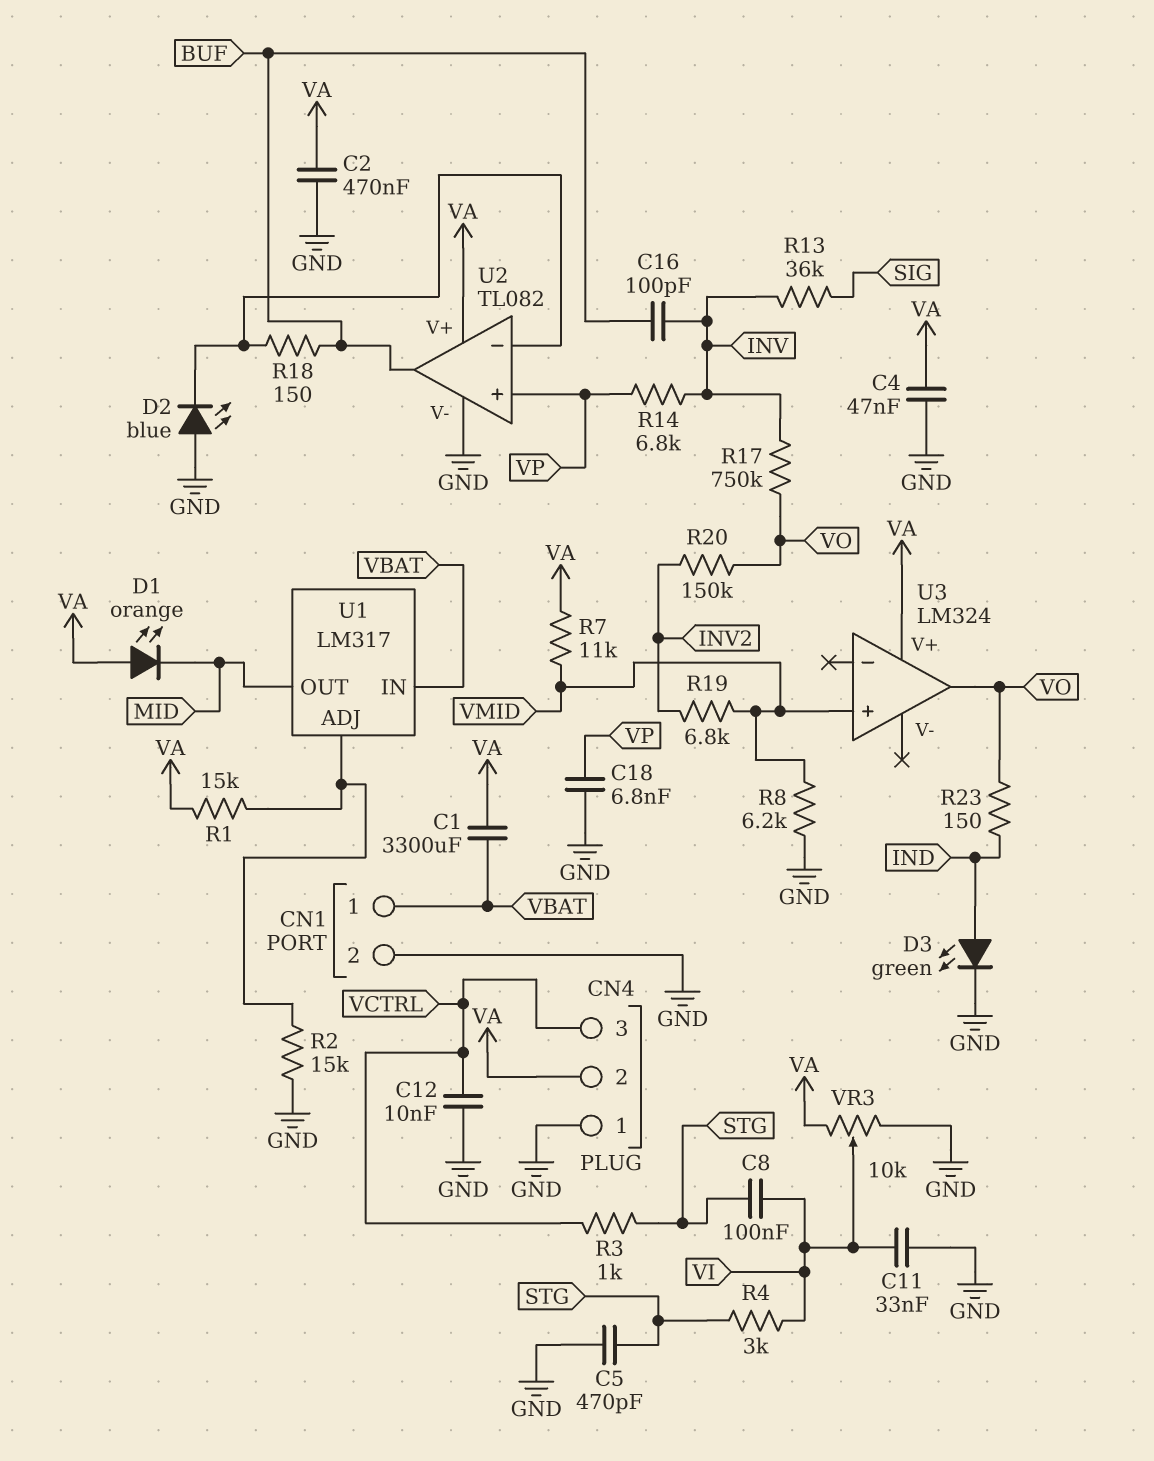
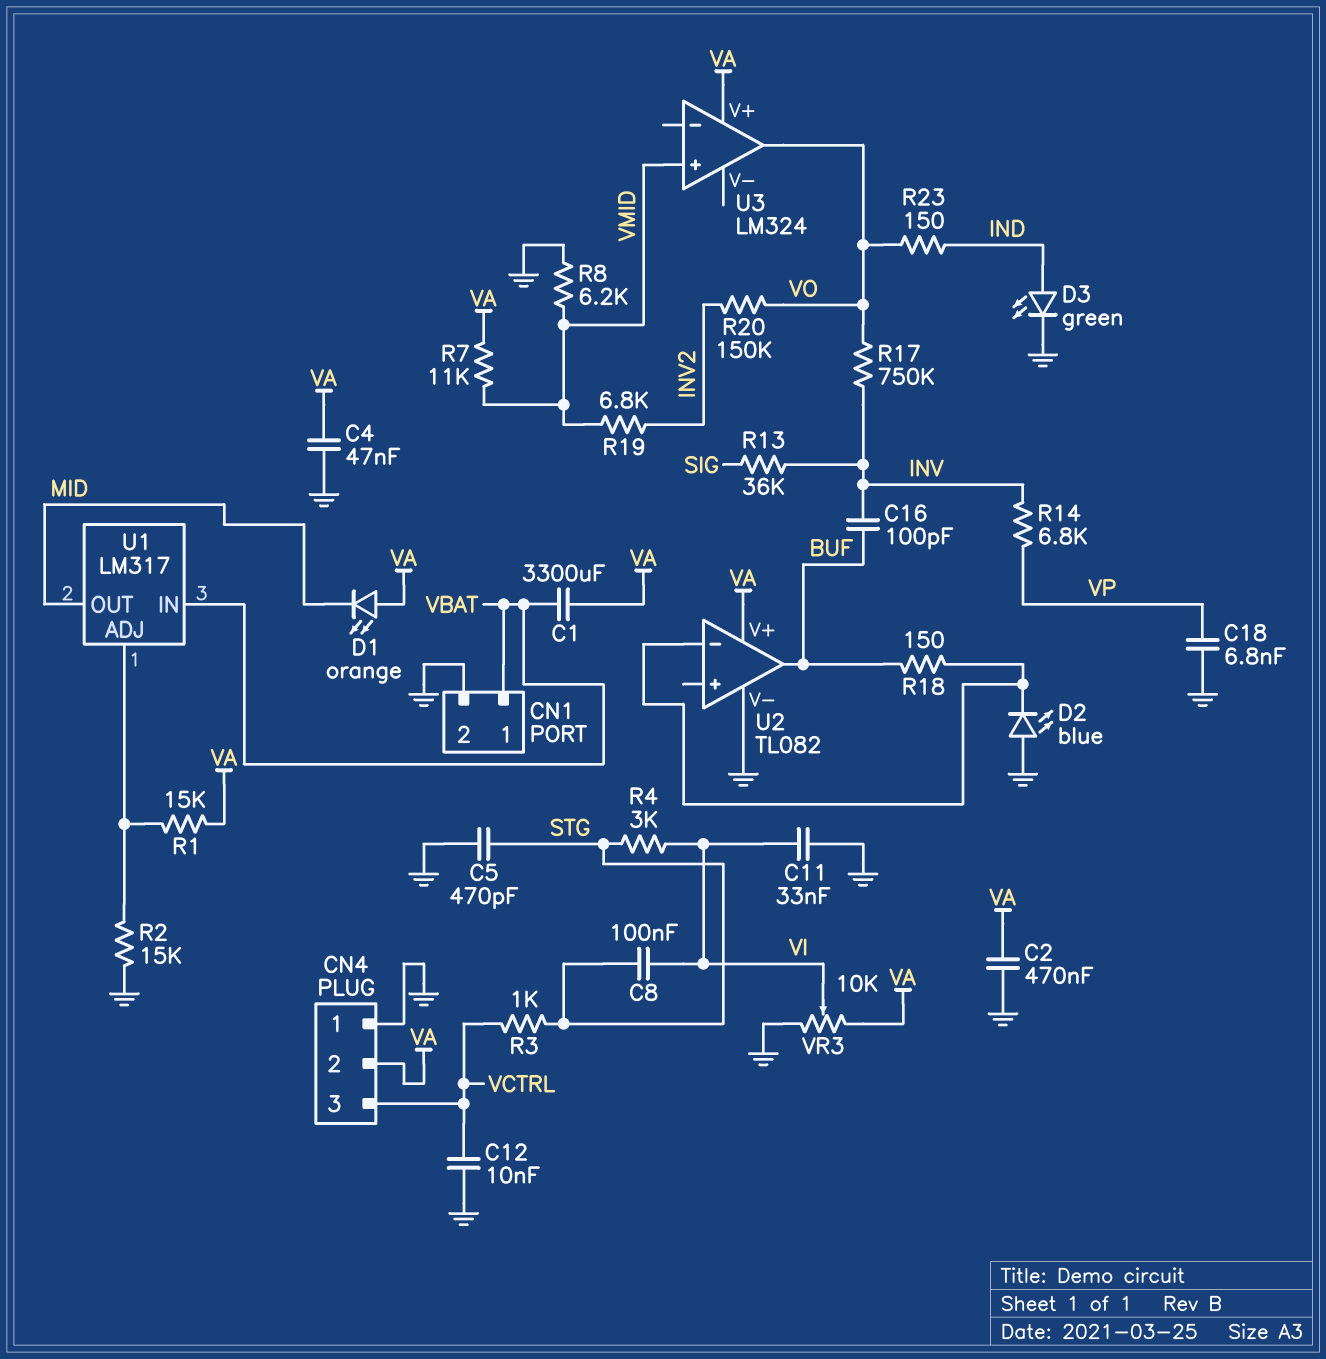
U2 pin in+: VP -> none

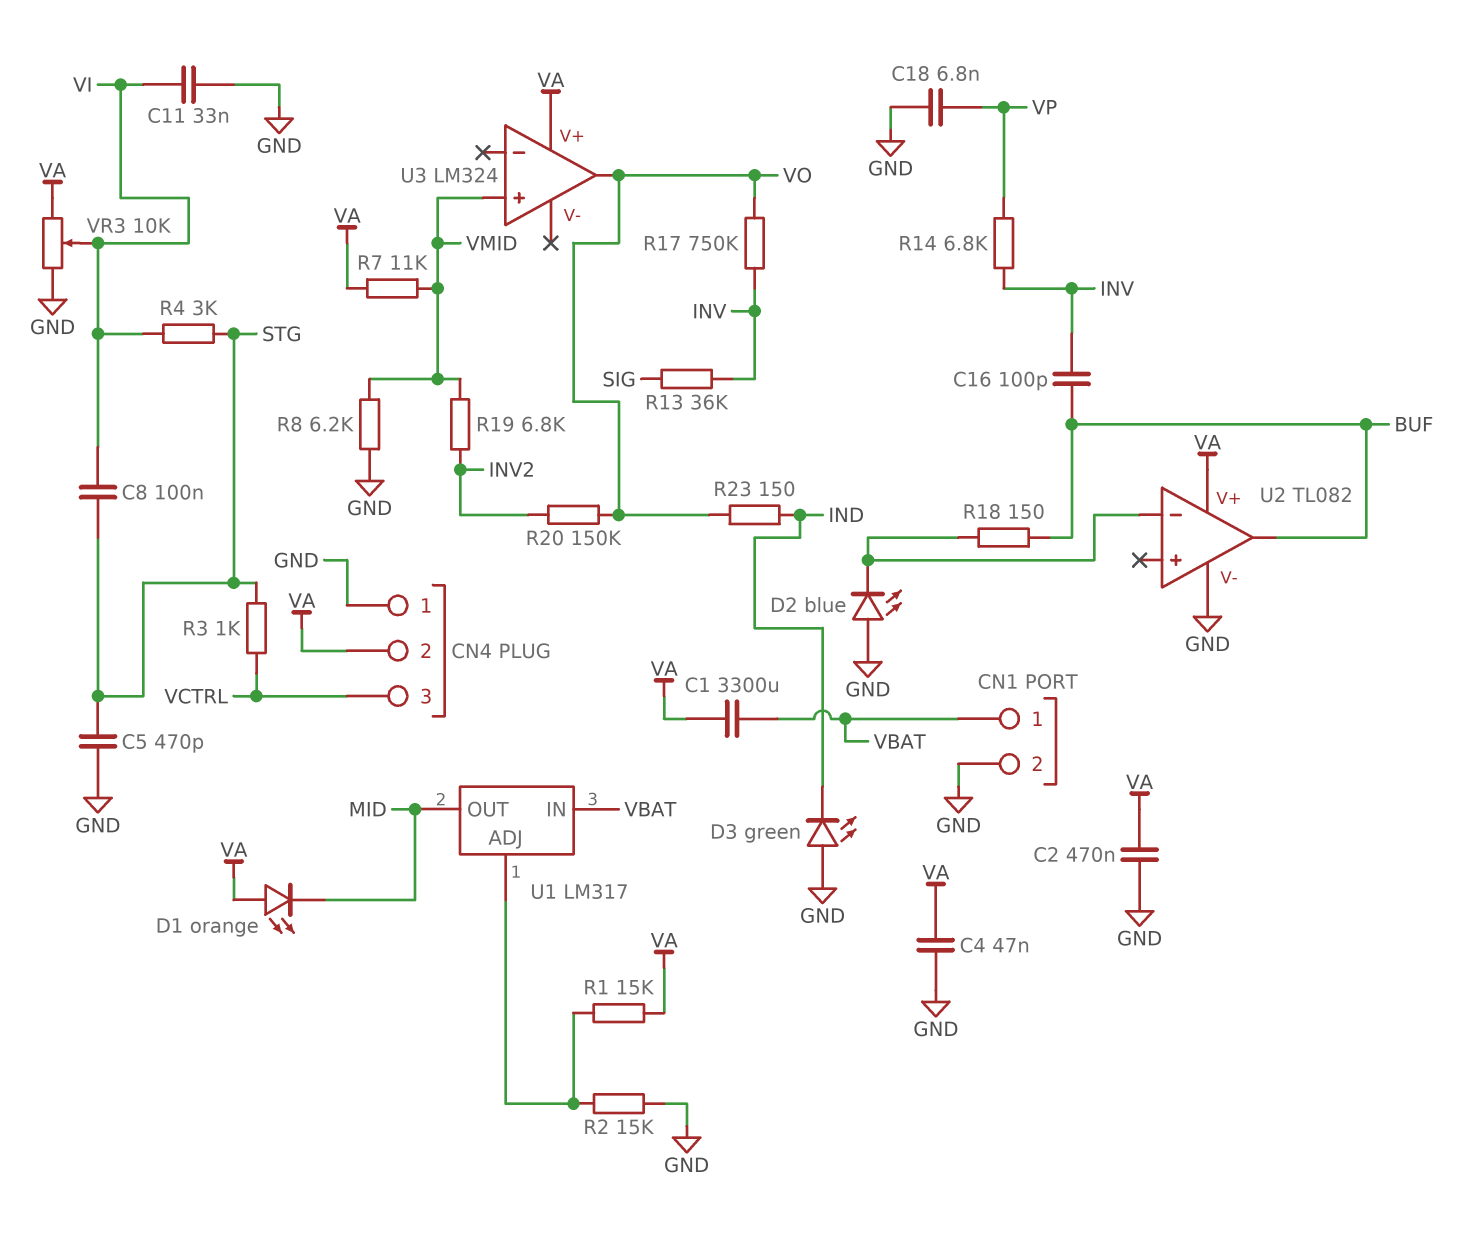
C12: 10nF (GND, VCTRL) -> none
D3: LED green (A IND, K GND) -> LED green (A GND, K IND)

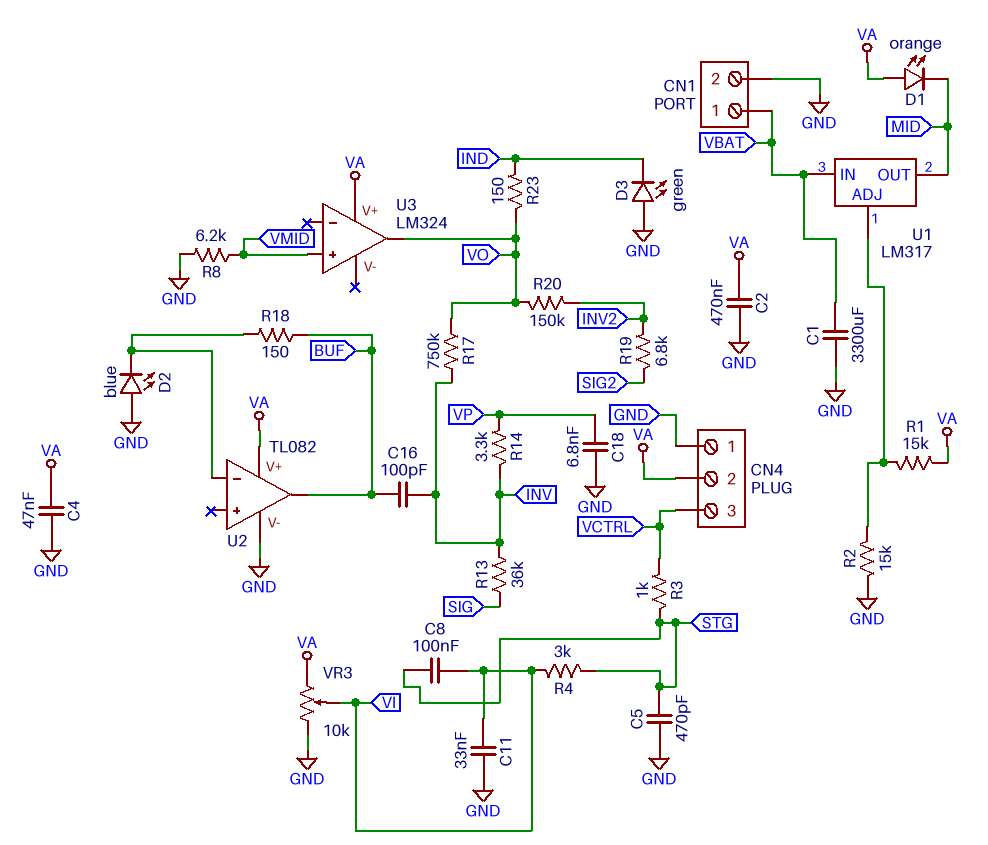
C1: 3300uF (VA, VBAT) -> 3300uF (GND, VBAT)
R7: 11k (VA, VMID) -> none
R14: 6.8k (INV, VP) -> 3.3k (INV, VP)
R19: 6.8k (INV2, VMID) -> 6.8k (INV2, SIG2)

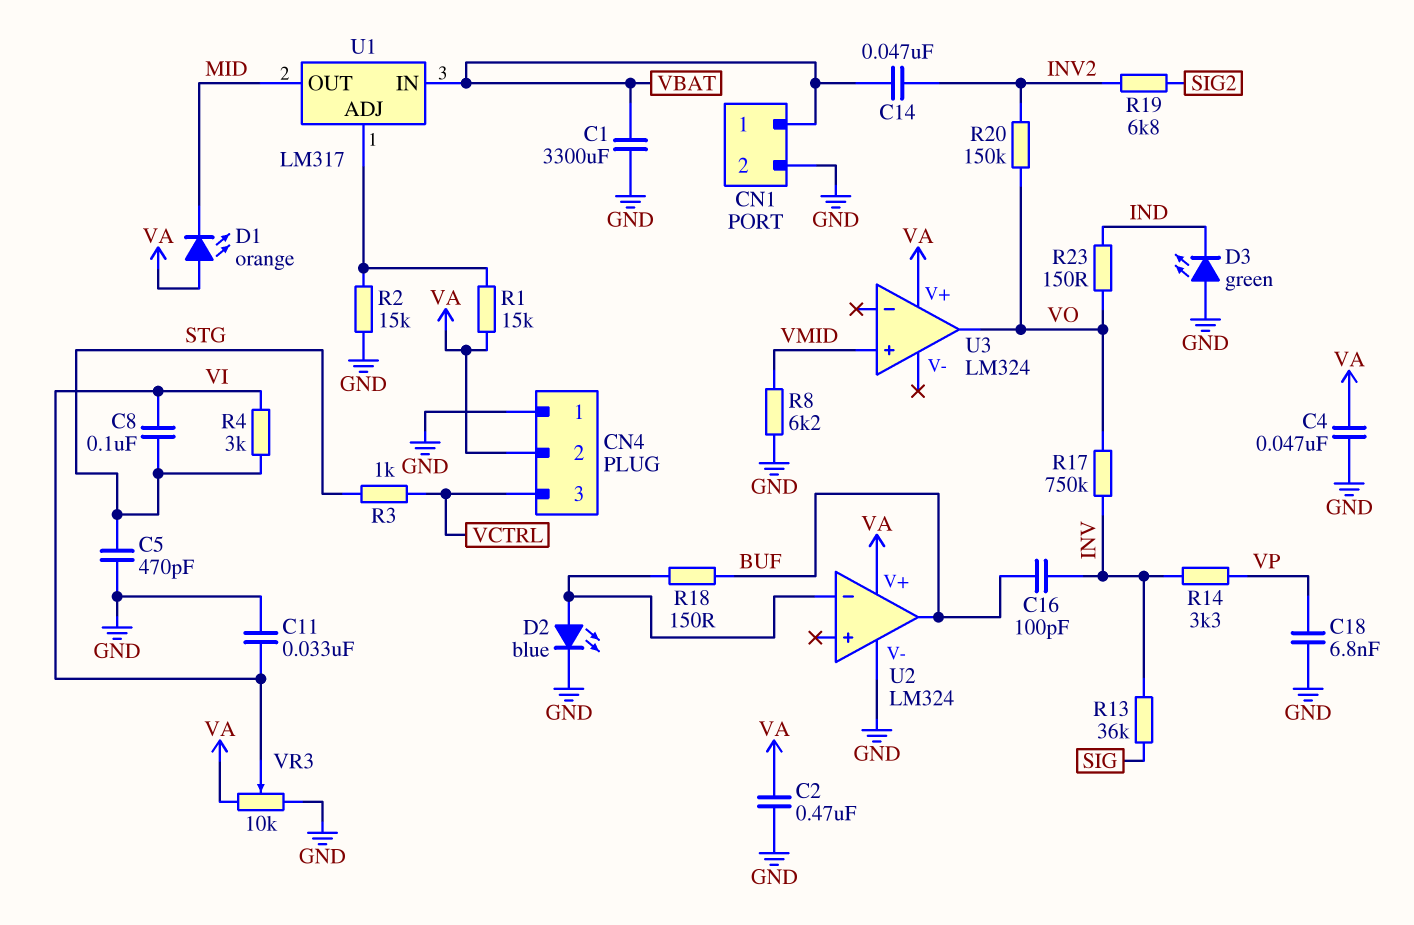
C14: none -> 47nF (INV2, VBAT)
D2: LED blue (A GND, K U2/in-) -> LED blue (A U2/in-, K GND)
U2: TL082 -> LM324

